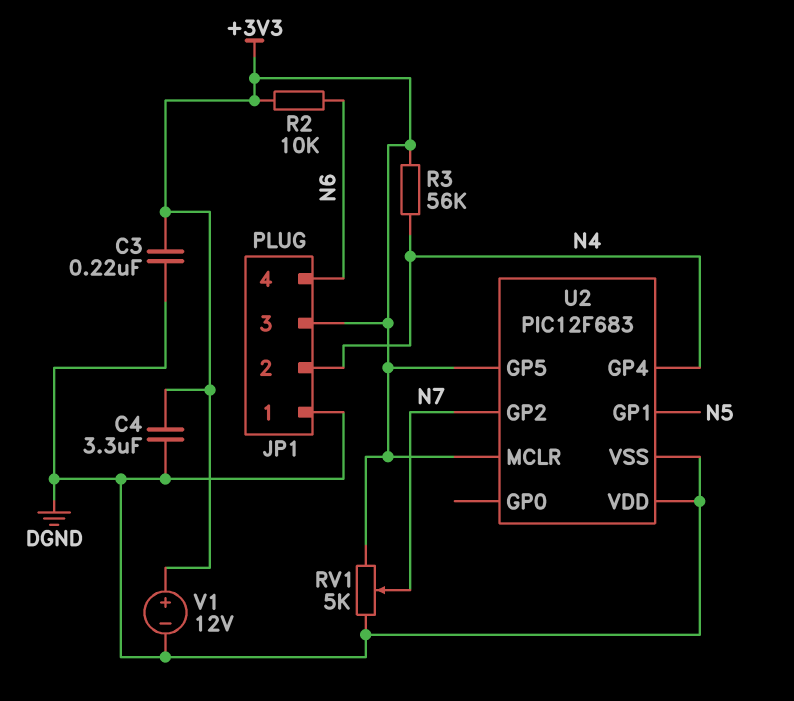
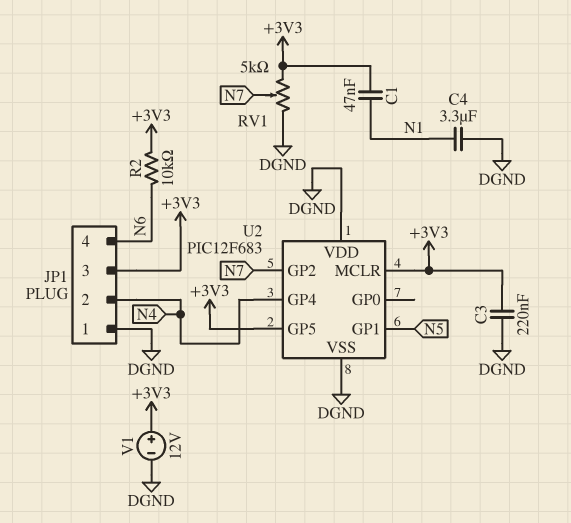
C1: none -> 47nF (+3V3, N1)
C4: 3.3uF (+3V3, DGND) -> 3.3uF (DGND, N1)
R3: 56k (+3V3, N4) -> none

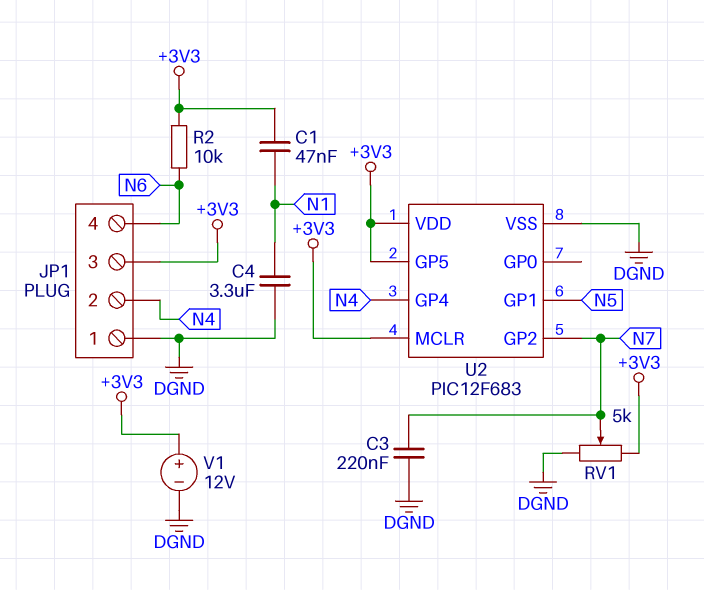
C3: 220nF (+3V3, DGND) -> 220nF (DGND, N7)
U2 pin VDD: DGND -> +3V3

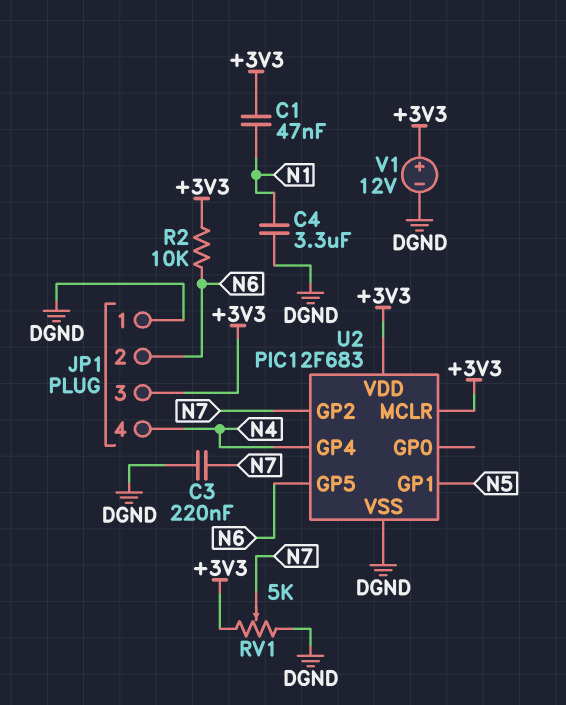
JP1 pin 2: N4 -> N6
JP1 pin 4: N6 -> N4
U2 pin GP5: +3V3 -> N6

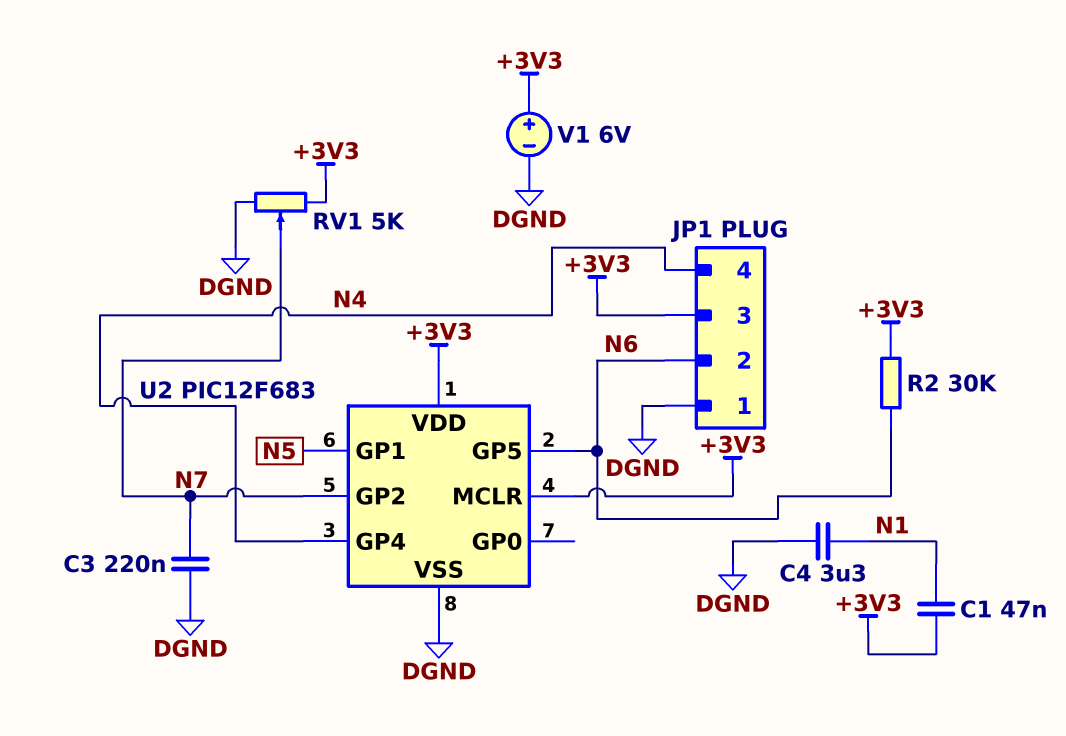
R2: 10k (+3V3, N6) -> 30k (+3V3, N6)
V1: 12V (plus +3V3, minus DGND) -> 6V (plus +3V3, minus DGND)

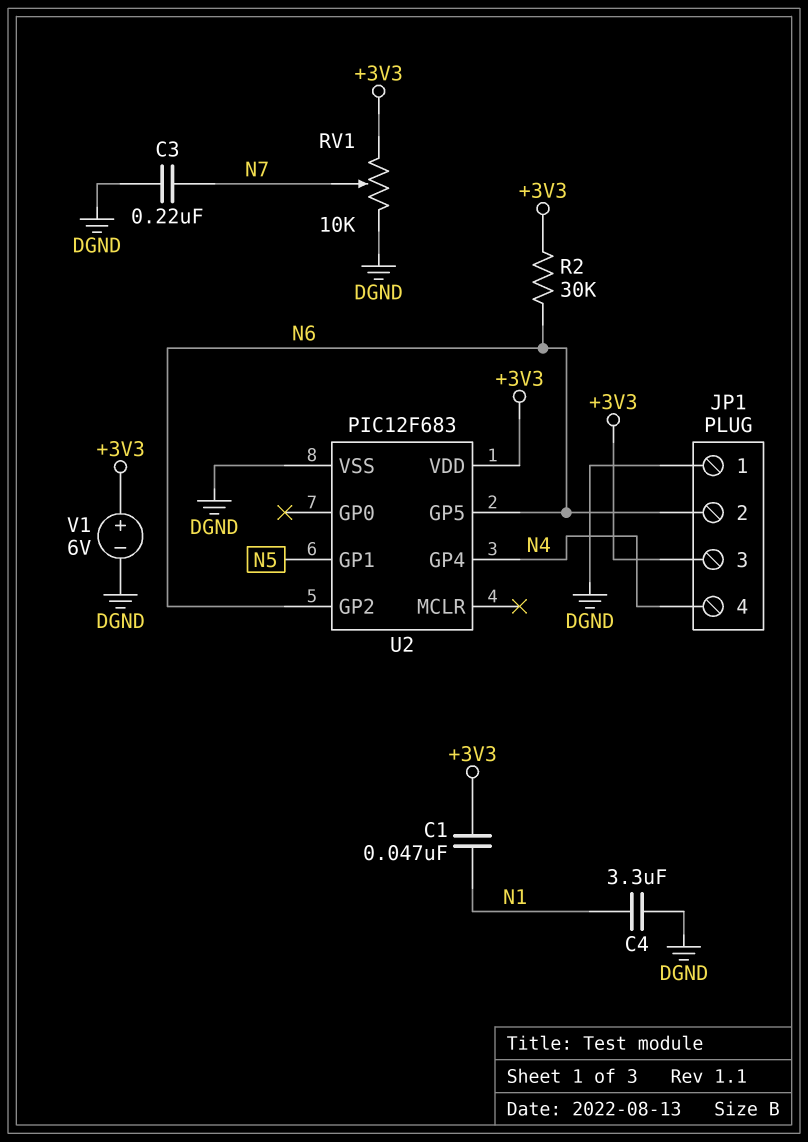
RV1: 5k (+3V3, DGND, wiper N7) -> 10k (+3V3, DGND, wiper N7)
U2 pin GP2: N7 -> N6
U2 pin MCLR: +3V3 -> none

